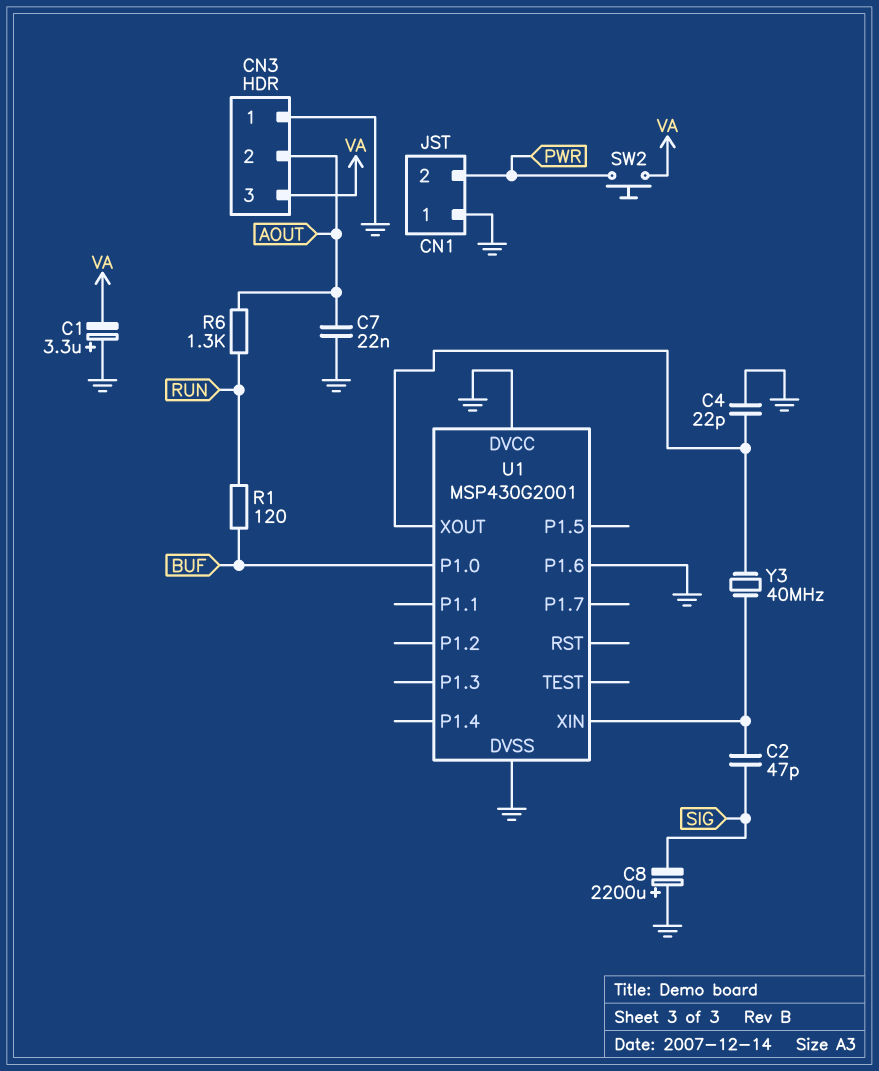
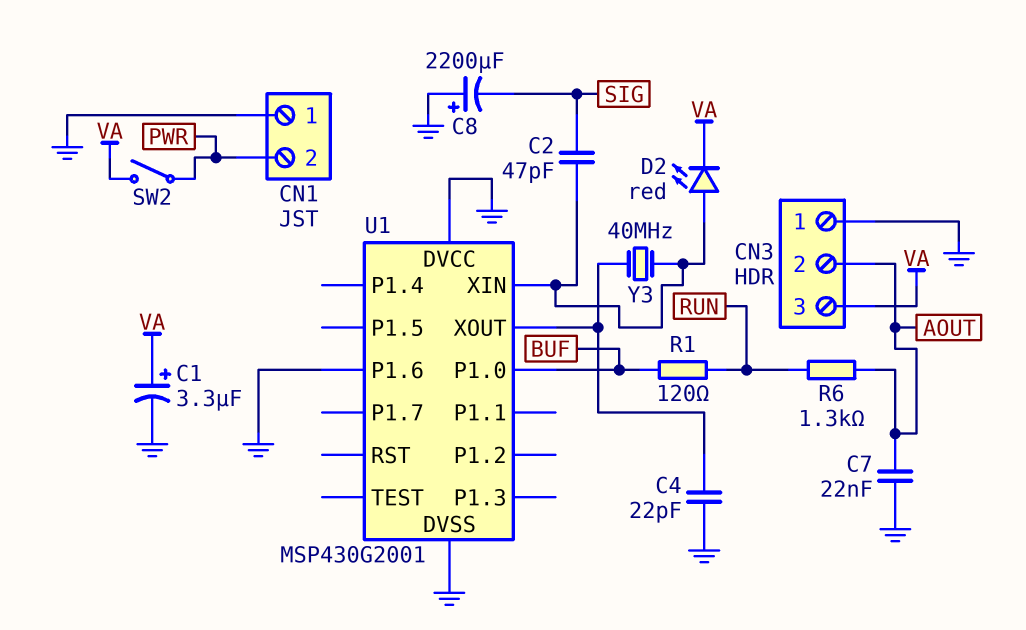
C1: 3.3uF (plus GND, minus VA) -> 3.3uF (plus VA, minus GND)
D2: none -> LED red (A U1/XIN, K VA)
SW2: button (PWR, VA) -> switch (PWR, VA)

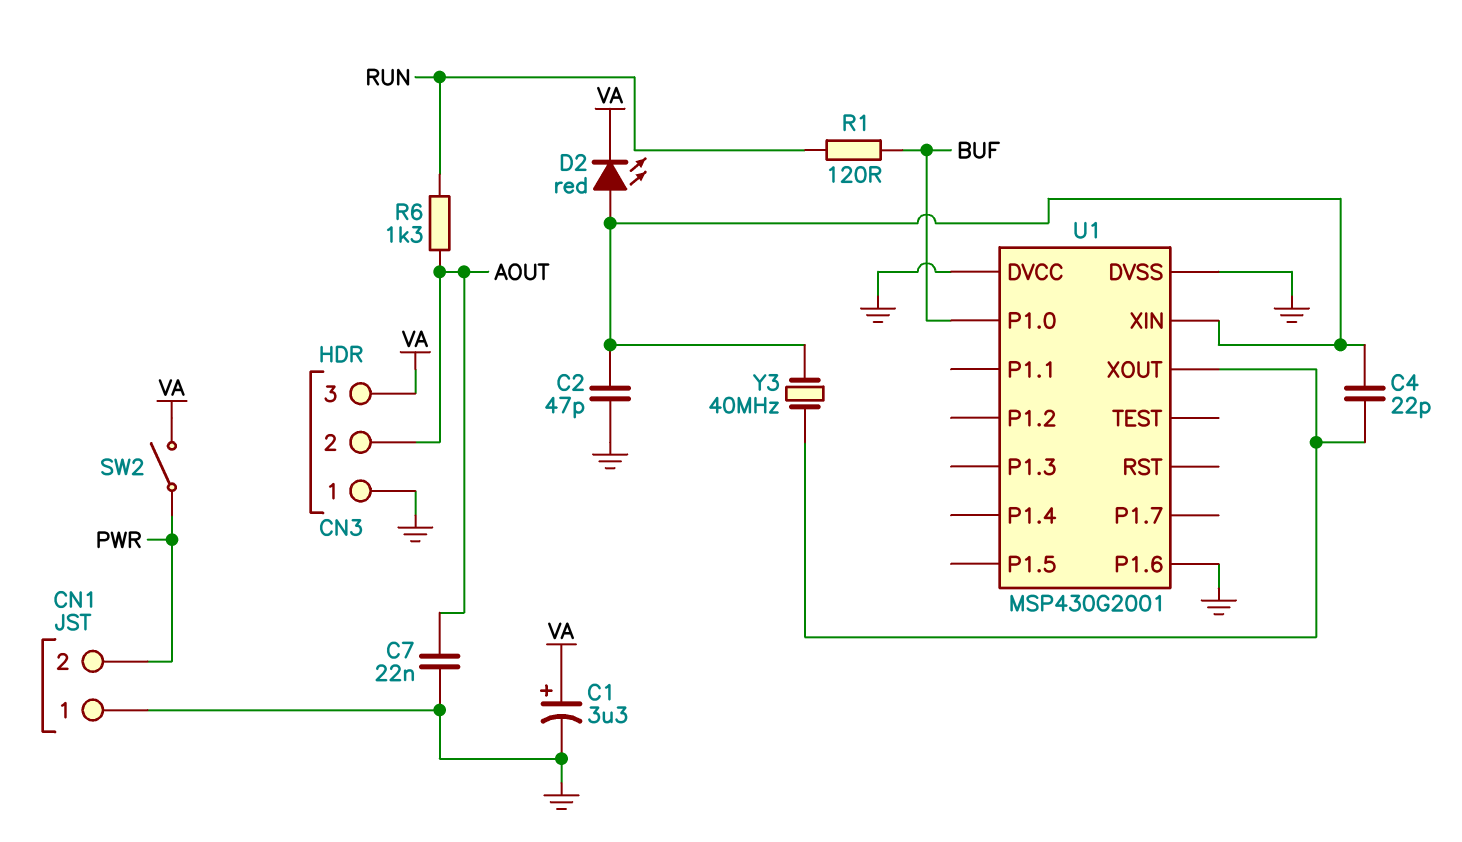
C2: 47pF (SIG, U1/XIN) -> 47pF (GND, U1/XIN)
C4: 22pF (GND, U1/XOUT) -> 22pF (U1/XIN, U1/XOUT)
C8: 2200uF (plus GND, minus SIG) -> none

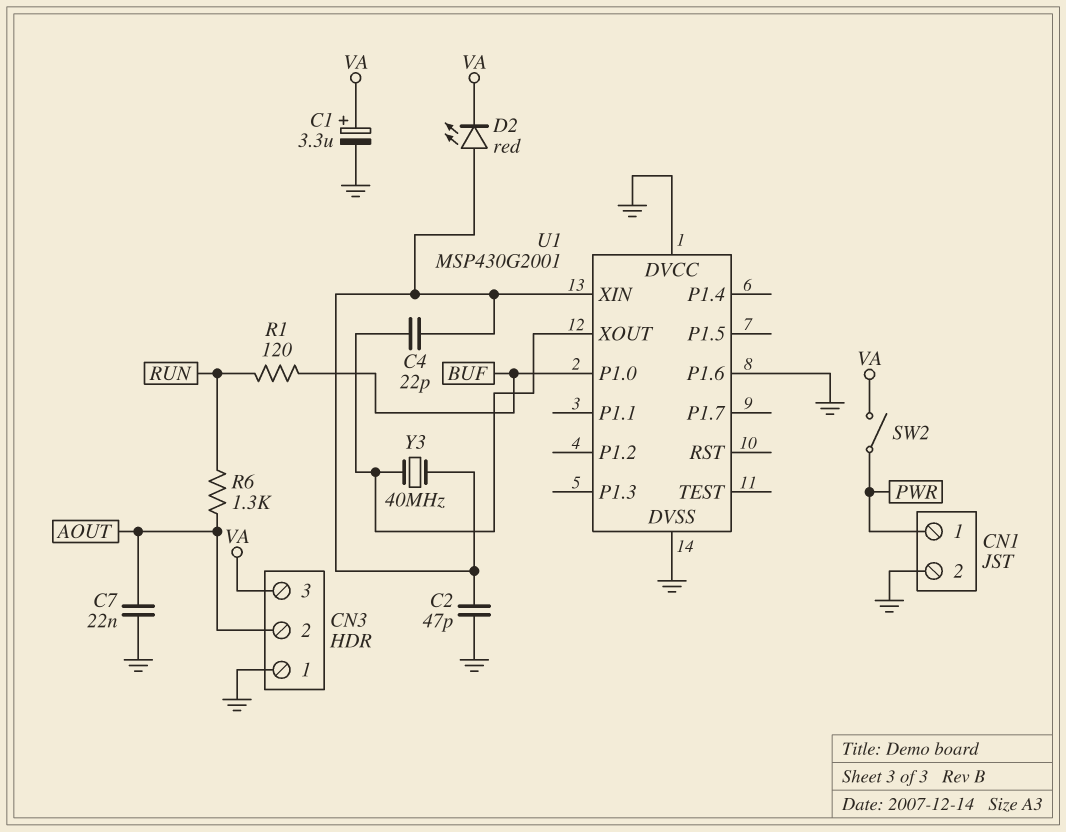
CN1 pin 1: GND -> PWR
CN1 pin 2: PWR -> GND

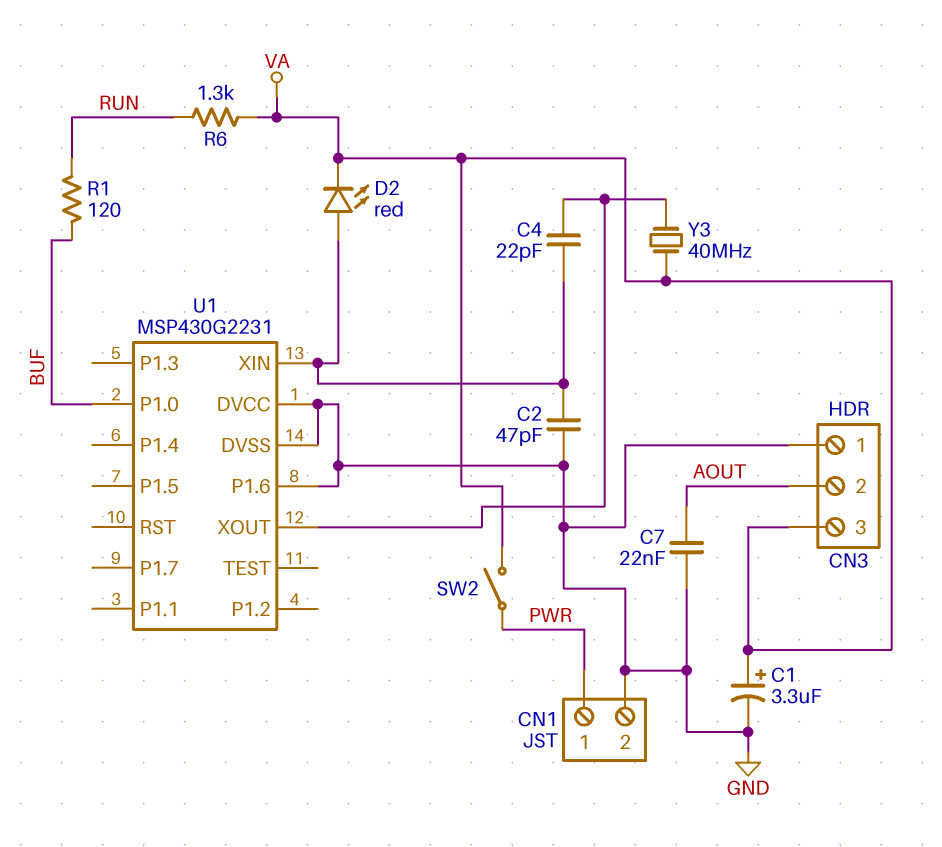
R6: 1.3k (AOUT, RUN) -> 1.3k (RUN, VA)
U1: MSP430G2001 -> MSP430G2231
Y3: 40MHz (U1/XIN, U1/XOUT) -> 40MHz (U1/XOUT, VA)

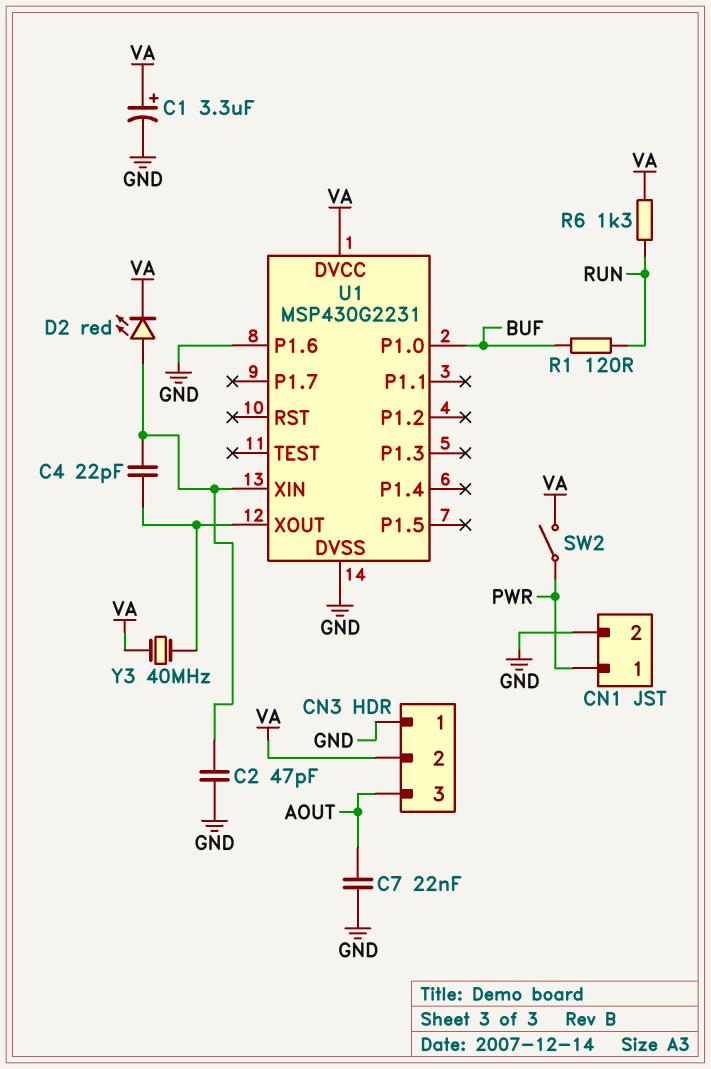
CN3 pin 2: AOUT -> VA
CN3 pin 3: VA -> AOUT
U1 pin DVCC: GND -> VA

